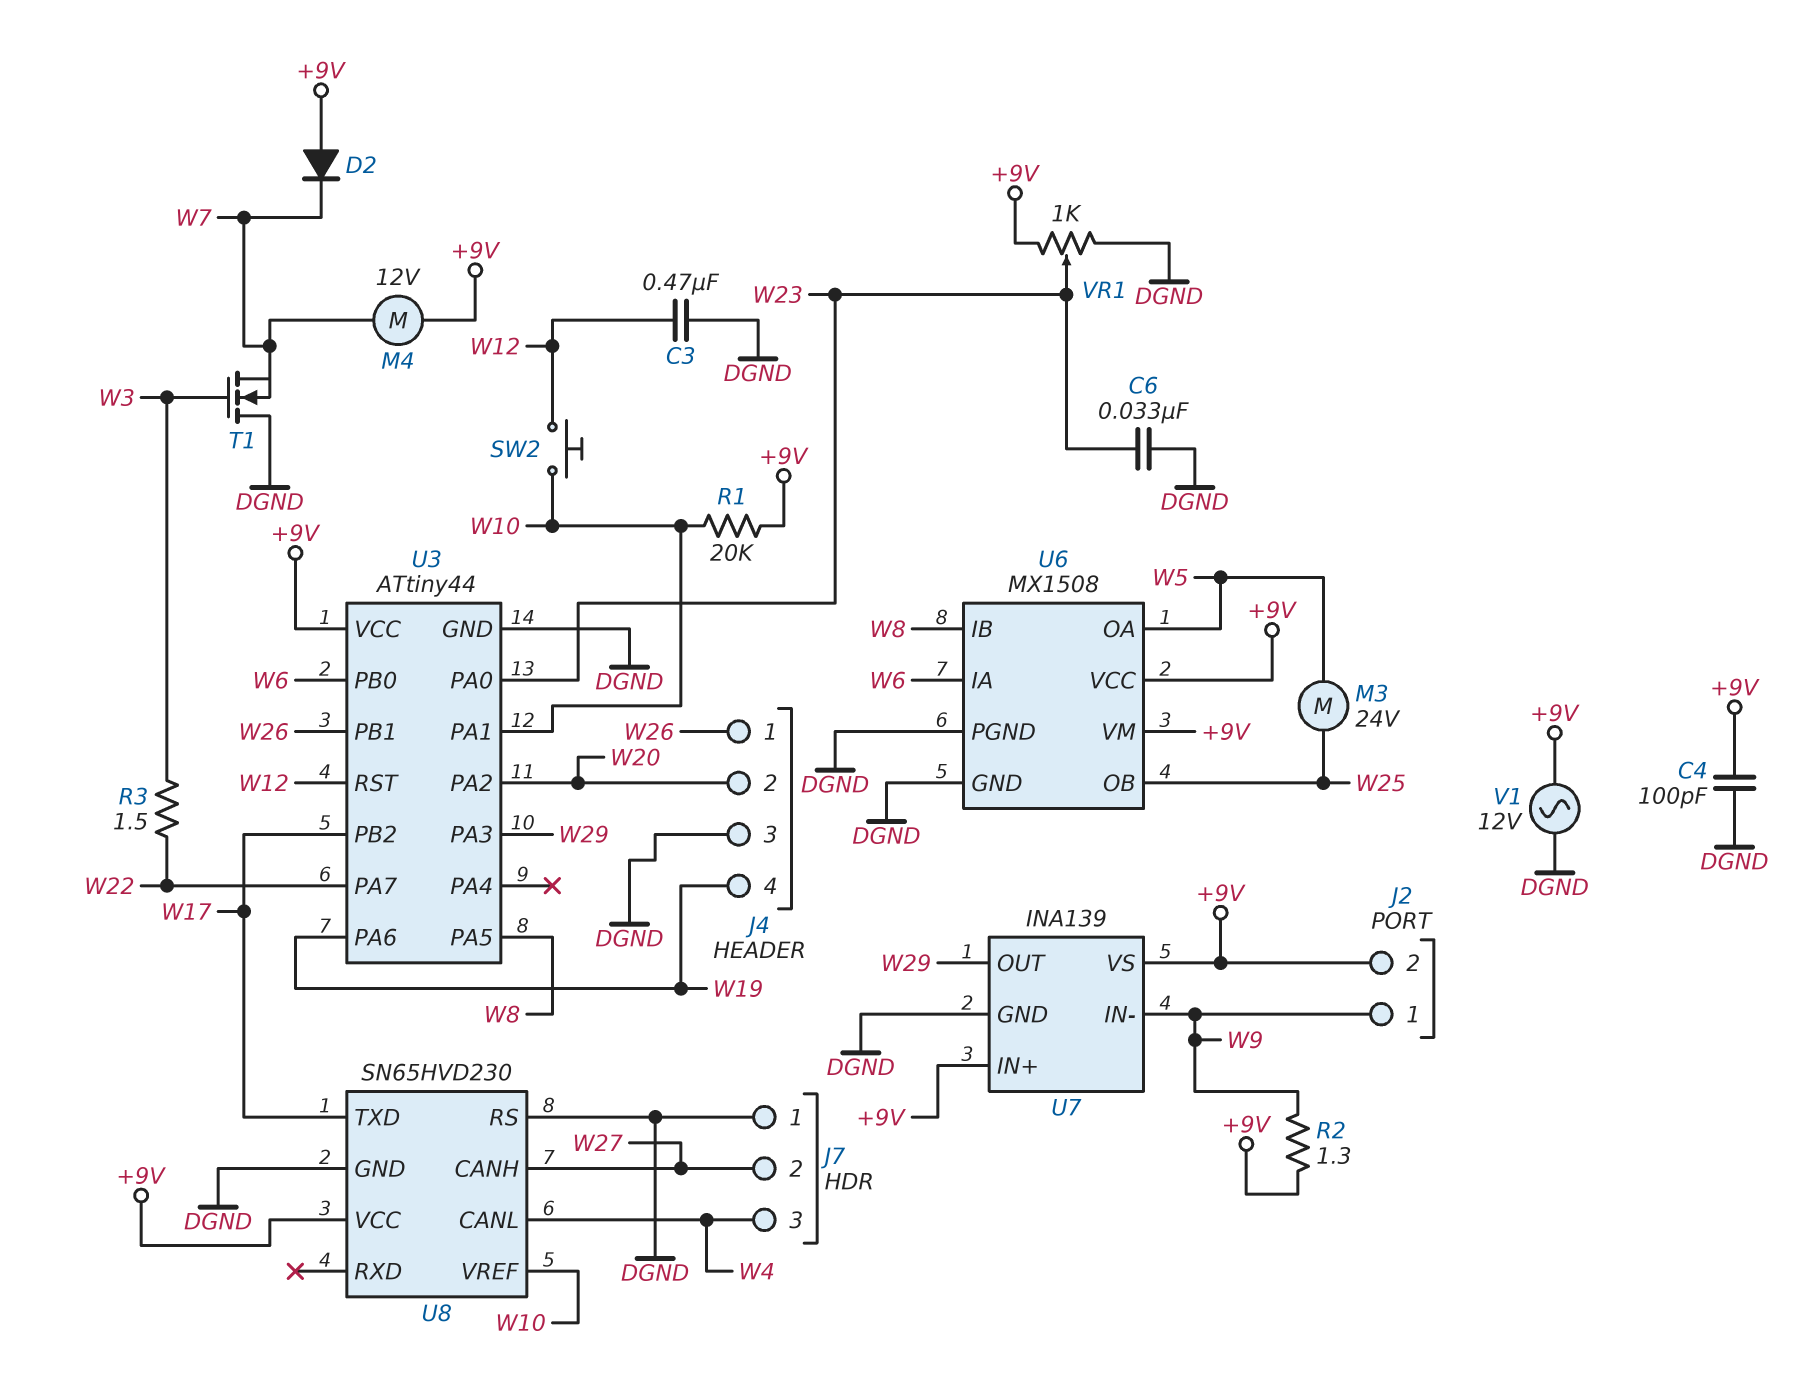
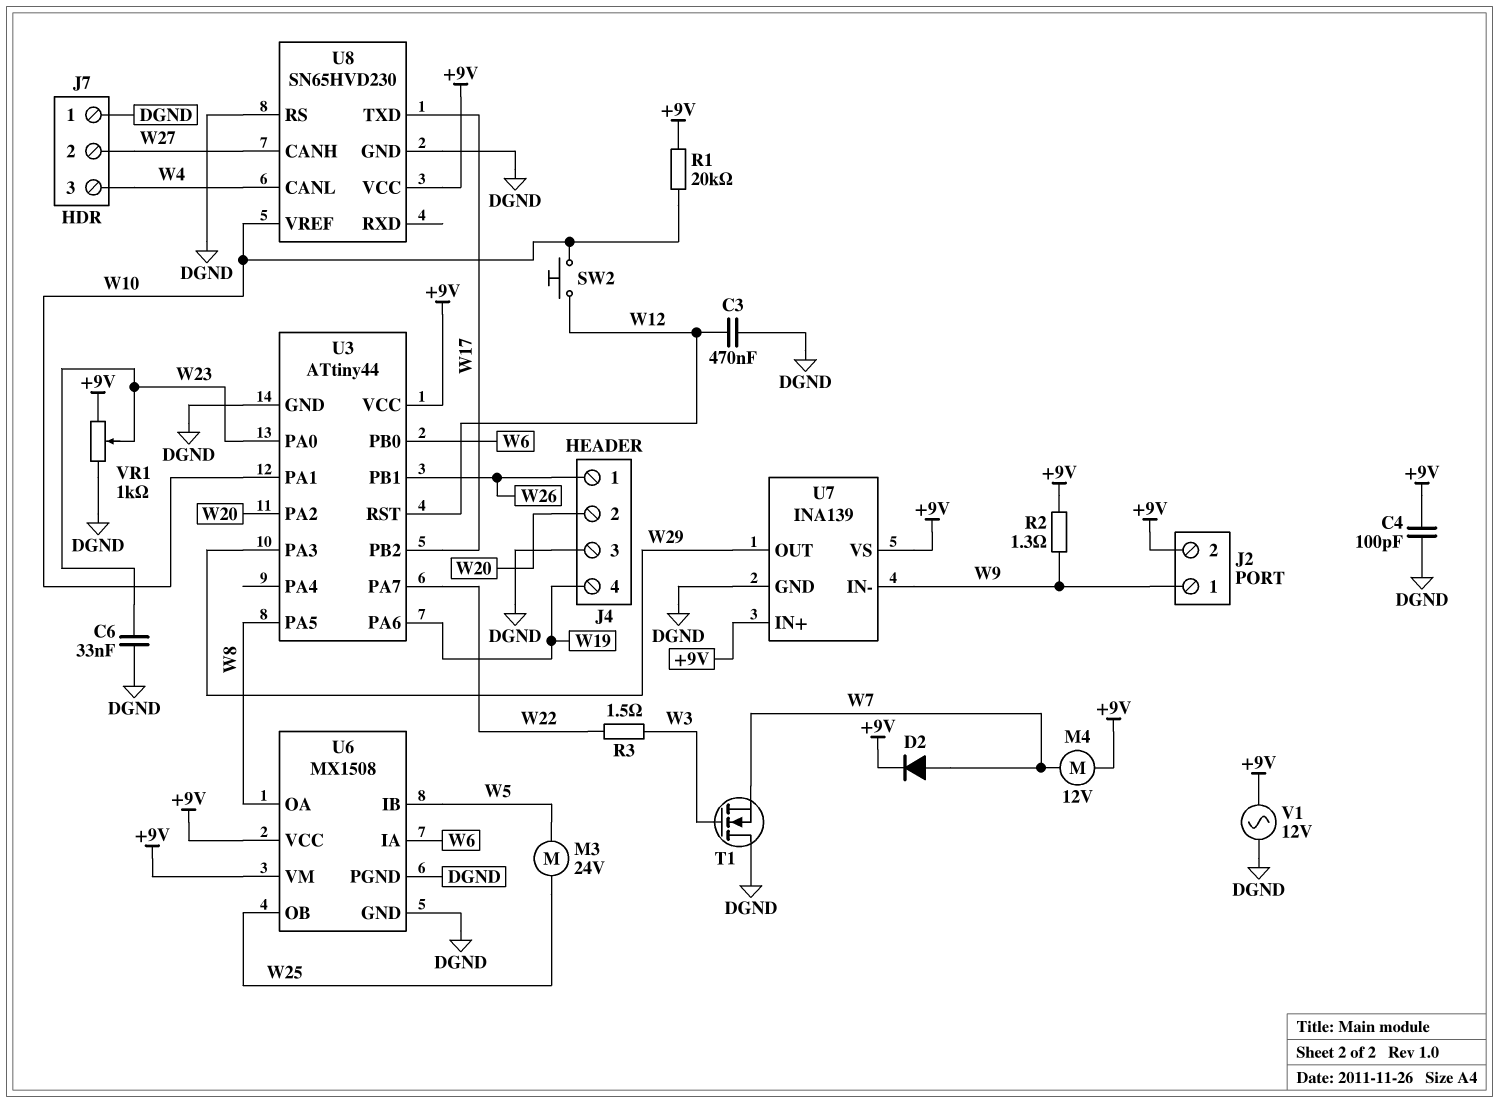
D2: diode (A +9V, K W7) -> diode (A W7, K +9V)
U6 pin IB: W8 -> W5
U6 pin OA: W5 -> W8

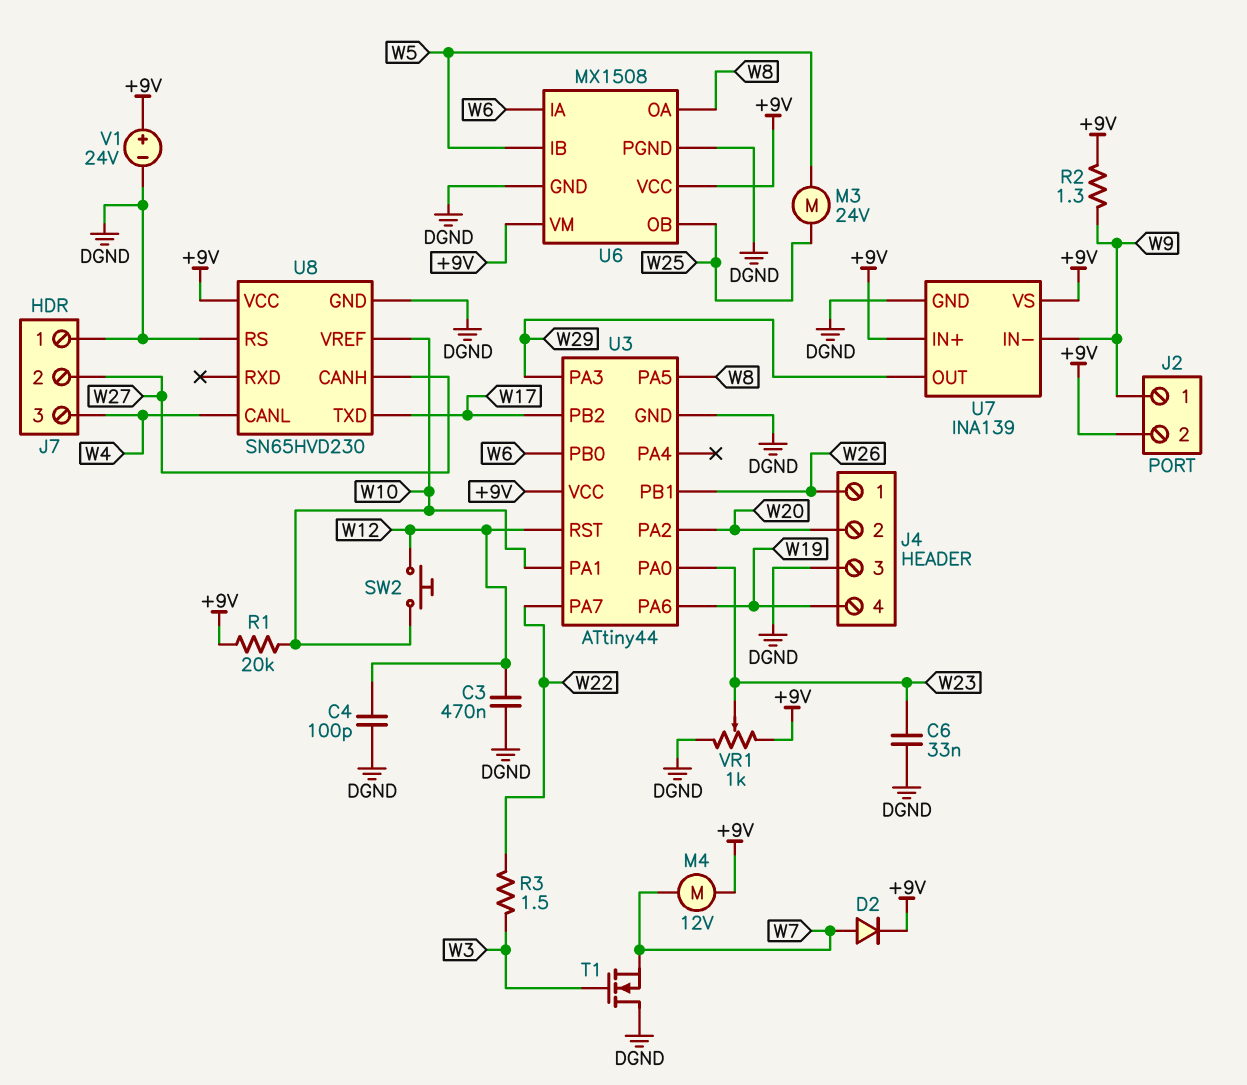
C4: 100pF (+9V, DGND) -> 100pF (DGND, W12)
V1: AC 12V (+9V, DGND) -> 24V (plus +9V, minus DGND)

